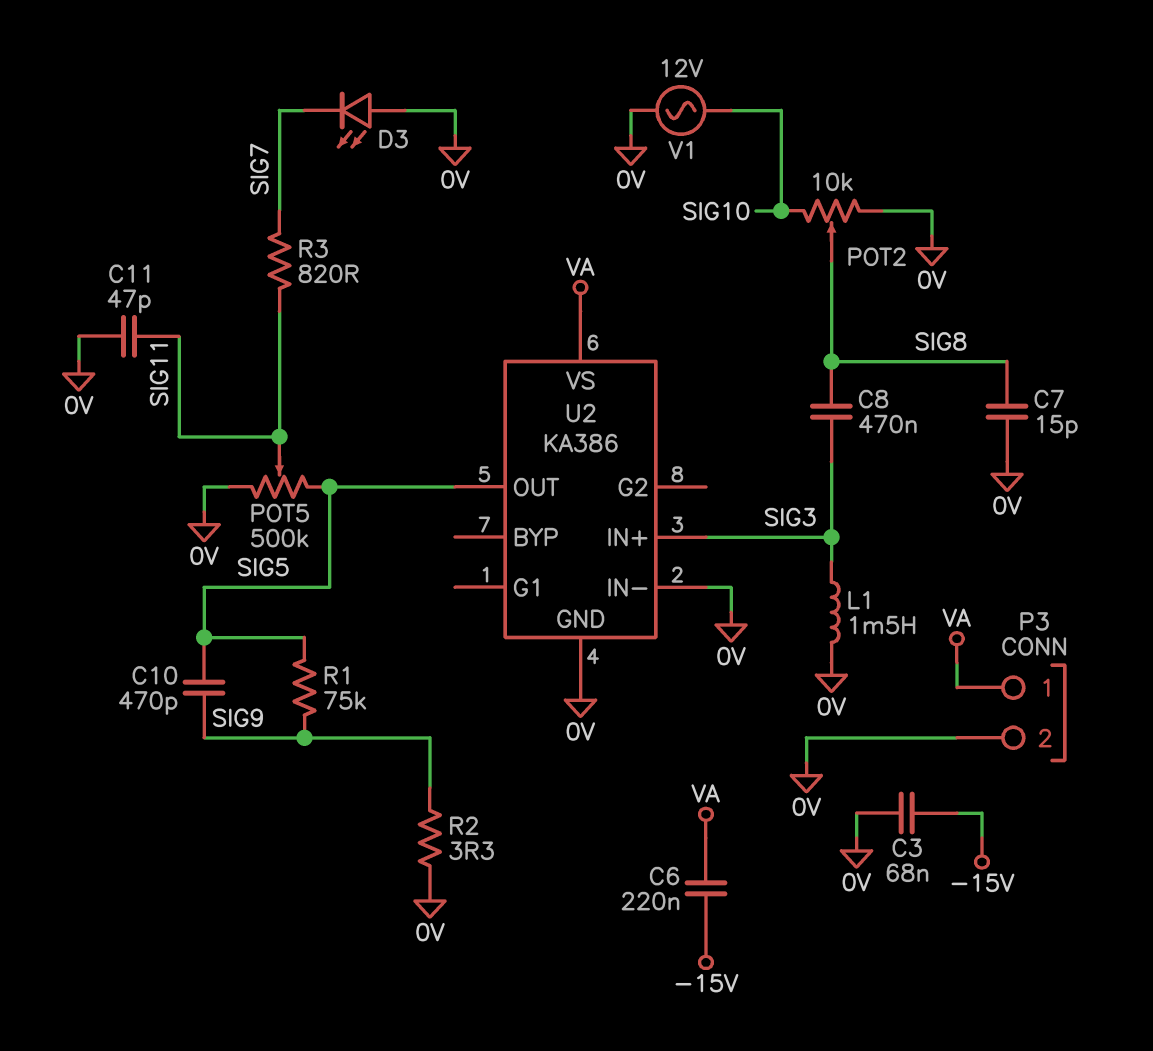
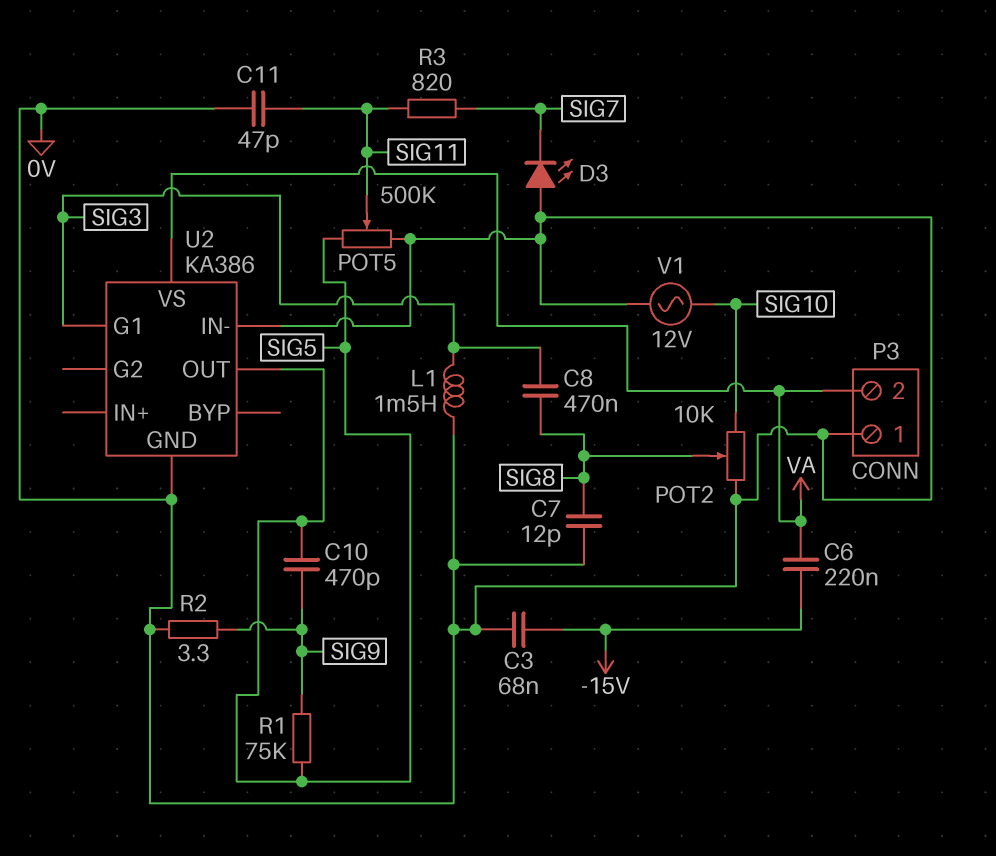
C7: 15pF (0V, SIG8) -> 12pF (0V, SIG8)
P3 pin 1: VA -> 0V
P3 pin 2: 0V -> VA
U2 pin G1: none -> SIG3
U2 pin IN+: SIG3 -> none

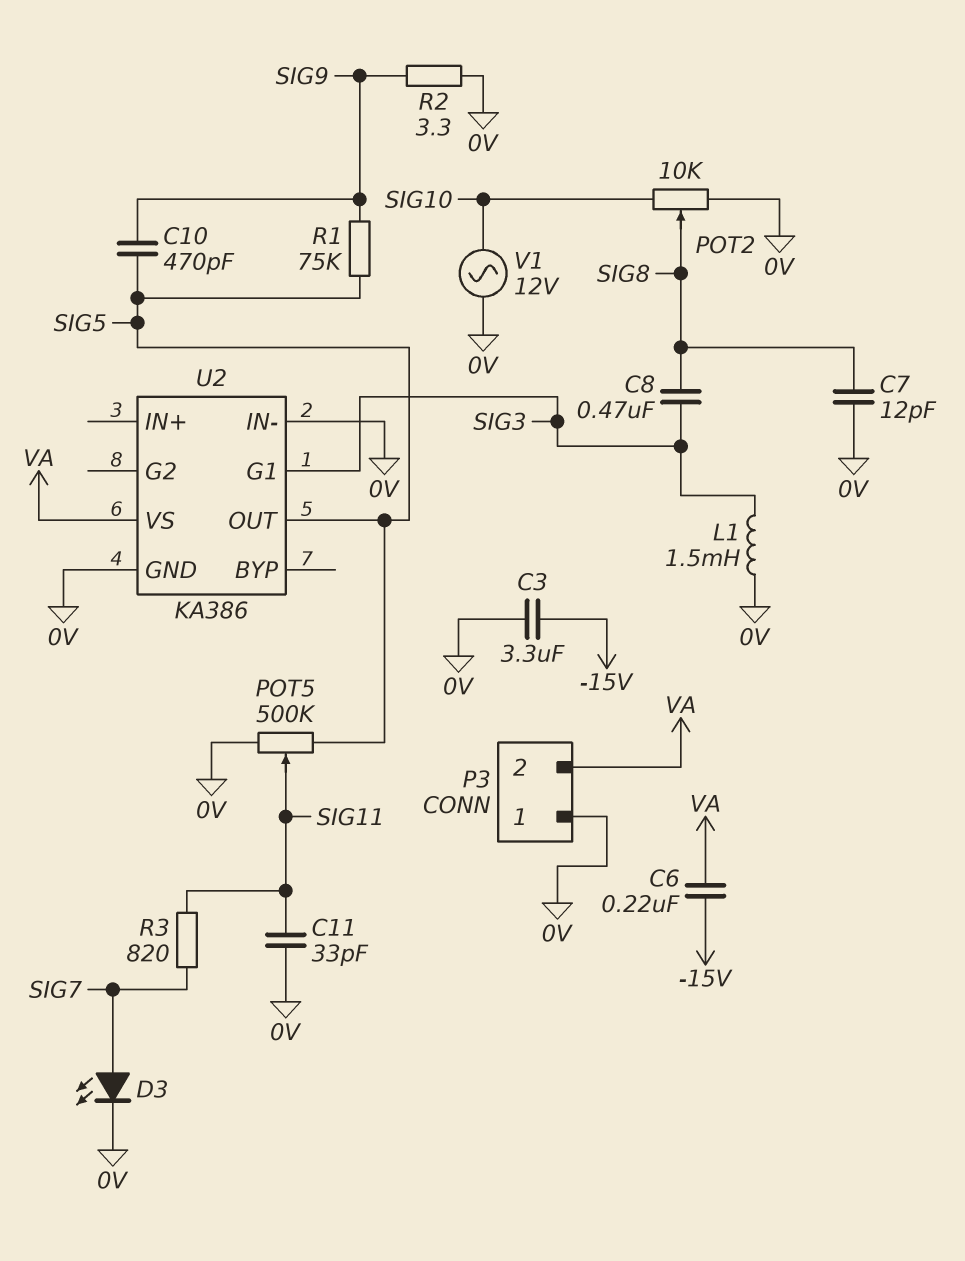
C3: 68nF (-15V, 0V) -> 3.3uF (-15V, 0V)
C11: 47pF (0V, SIG11) -> 33pF (0V, SIG11)
D3: LED (A 0V, K SIG7) -> LED (A SIG7, K 0V)

